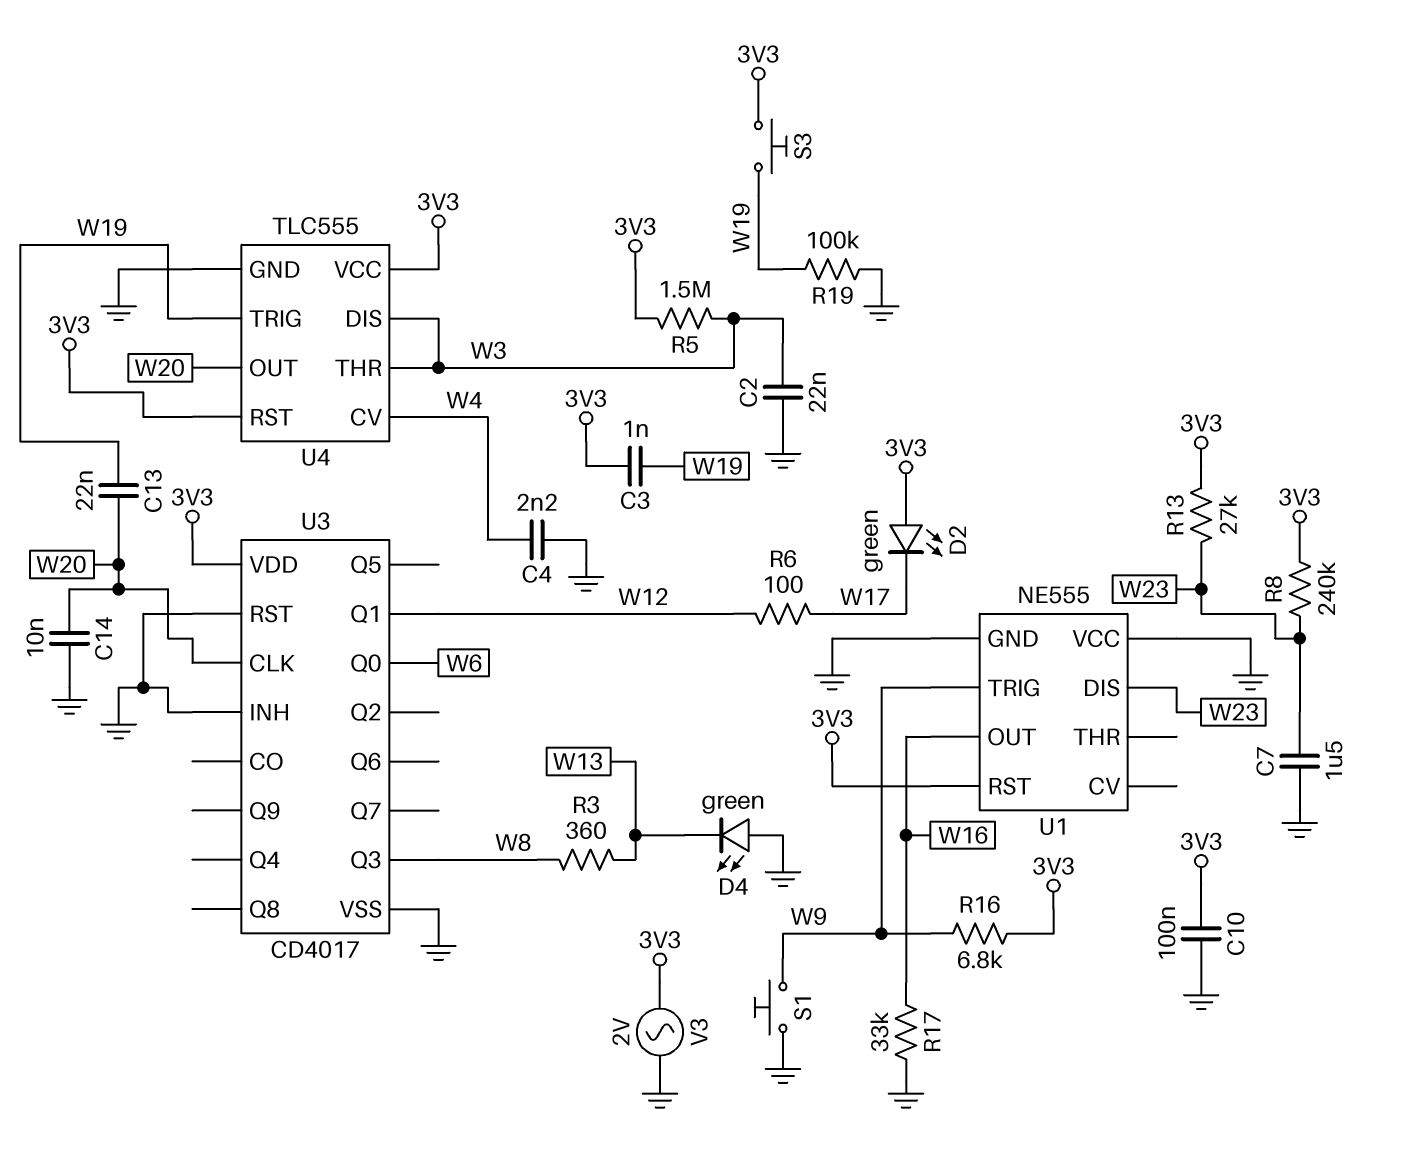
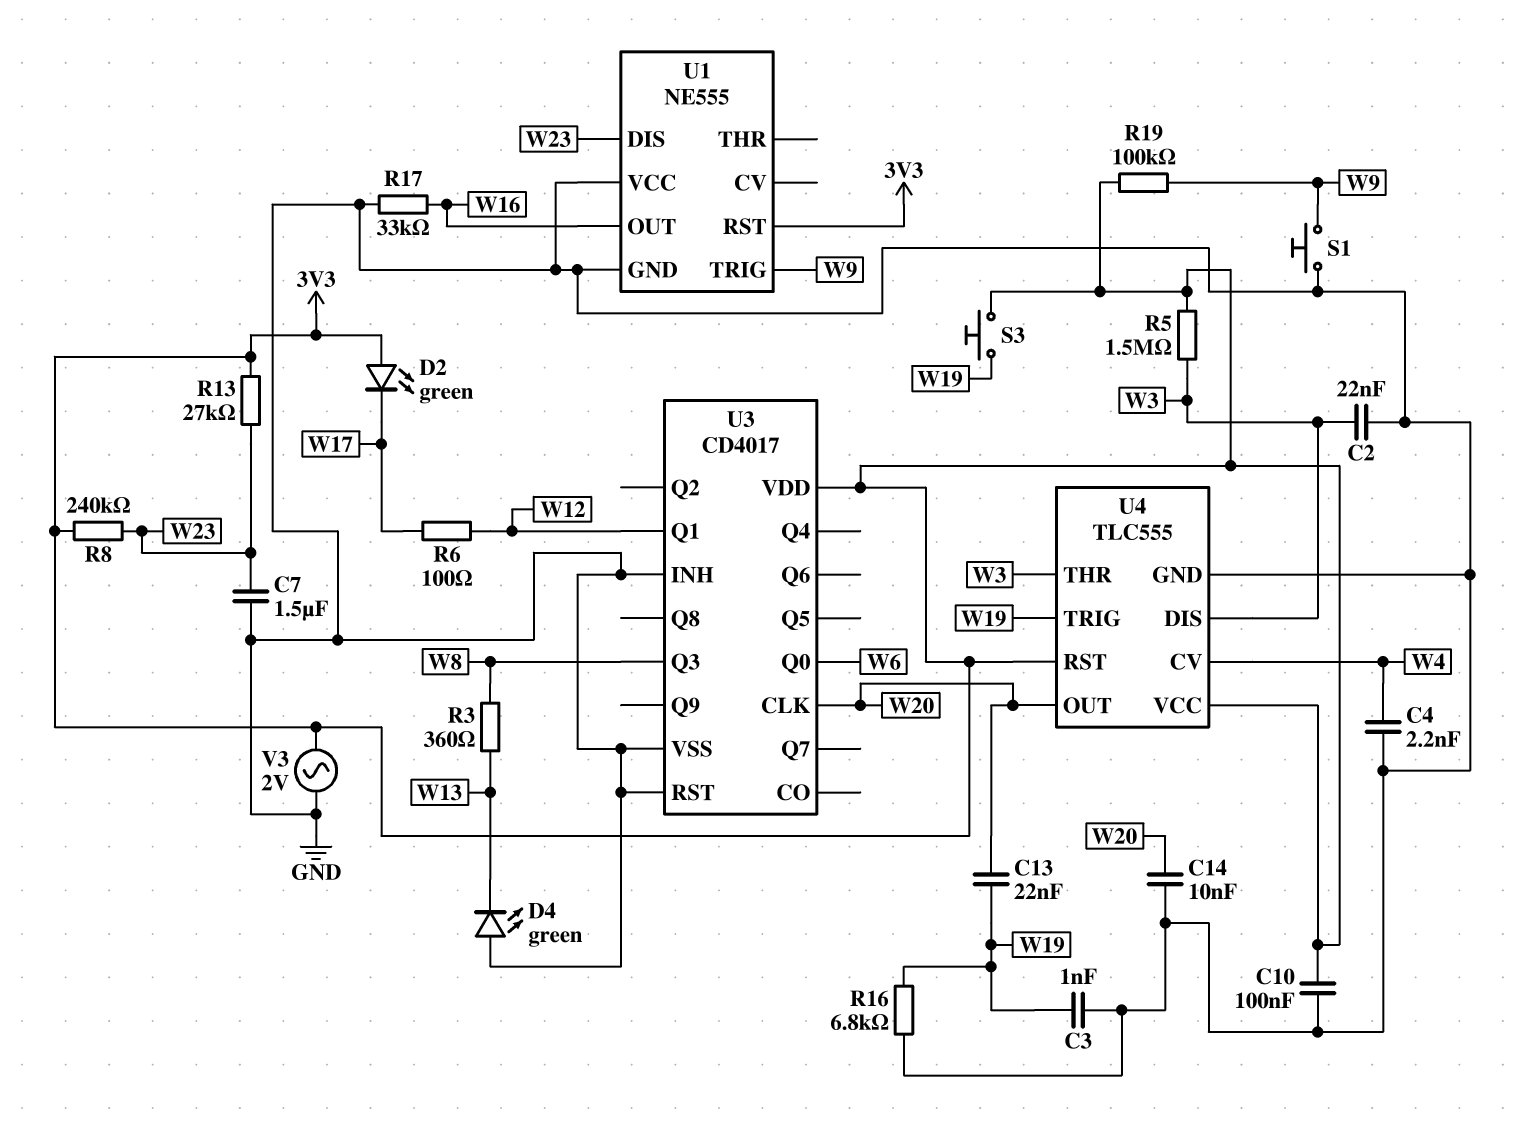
C3: 1nF (3V3, W19) -> 1nF (GND, W19)
R16: 6.8k (3V3, W9) -> 6.8k (GND, W19)
R19: 100k (GND, W19) -> 100k (3V3, W9)

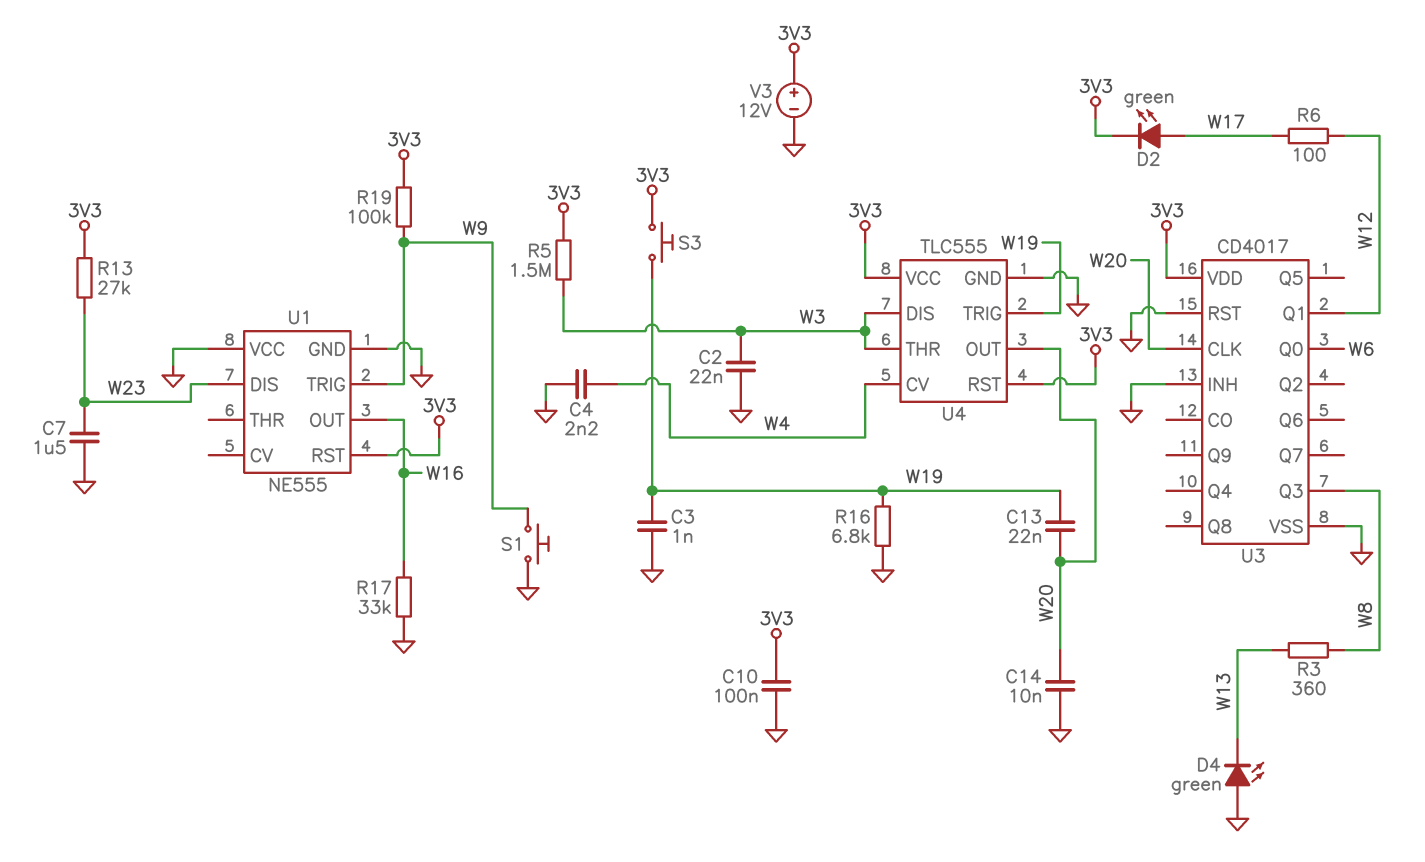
D2: LED green (A 3V3, K W17) -> LED green (A W17, K 3V3)
R8: 240k (3V3, W23) -> none
V3: AC 2V (3V3, GND) -> 12V (plus 3V3, minus GND)

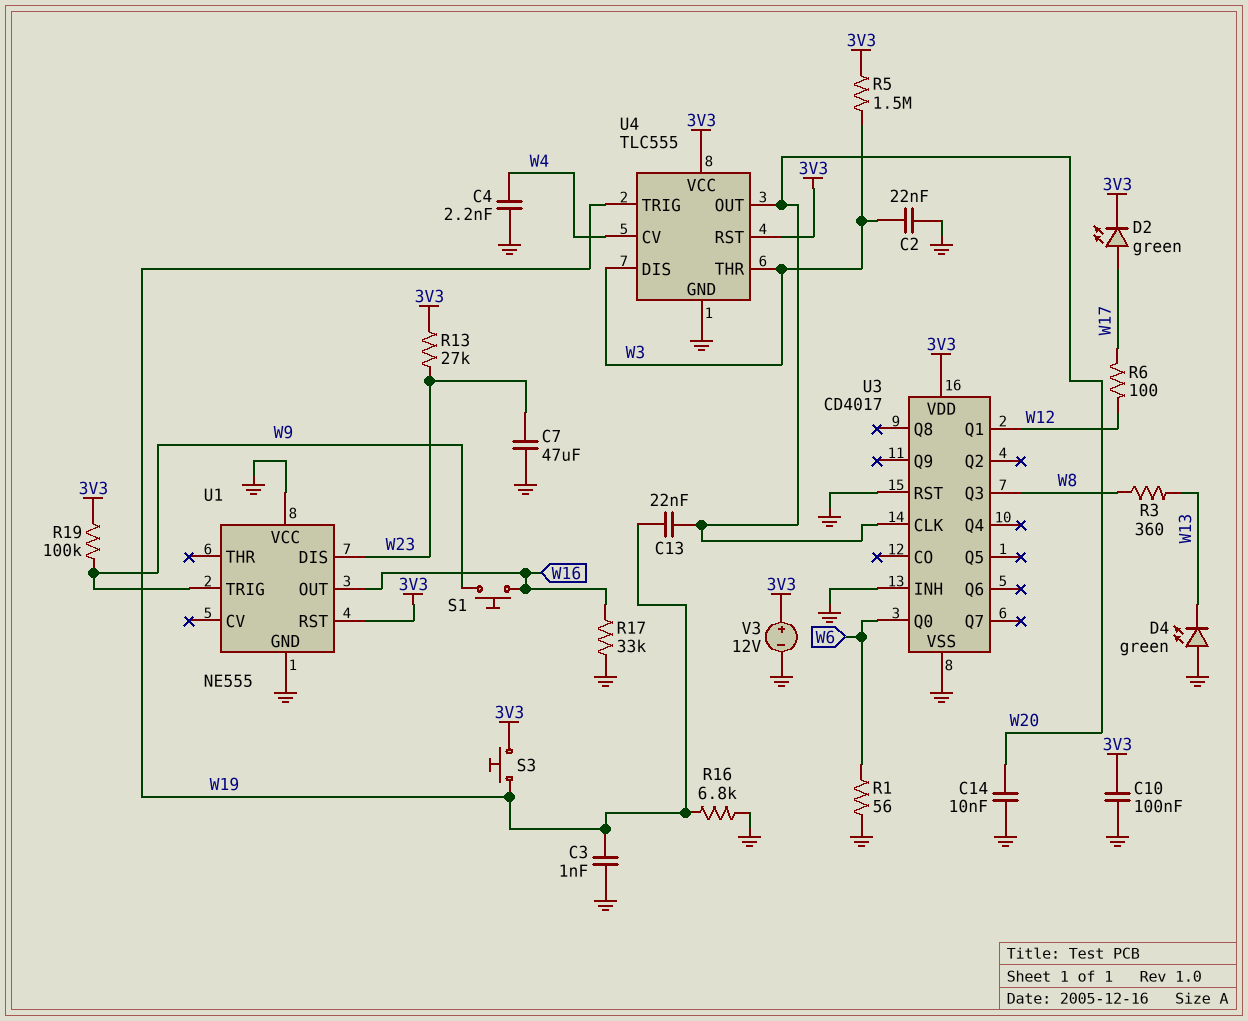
C7: 1.5uF (GND, W23) -> 47uF (GND, W23)
R1: none -> 56 (GND, W6)
S1: button (GND, W9) -> button (W9, W16)

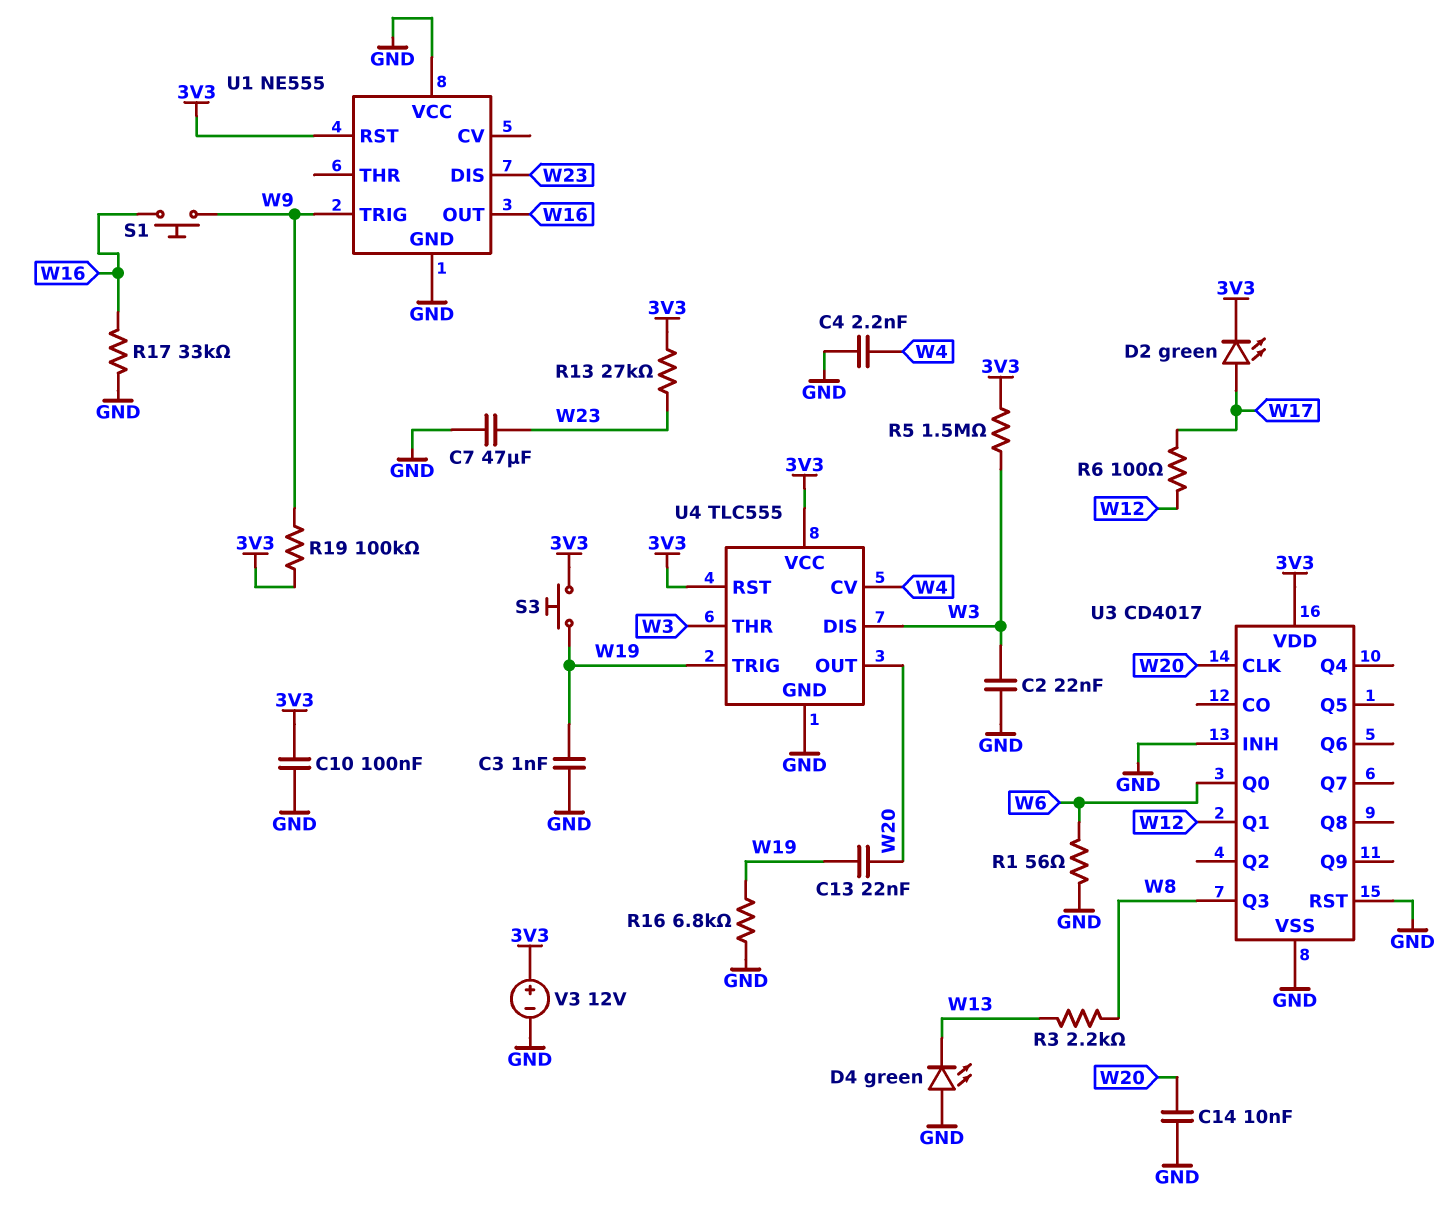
R3: 360 (W8, W13) -> 2.2k (W8, W13)

